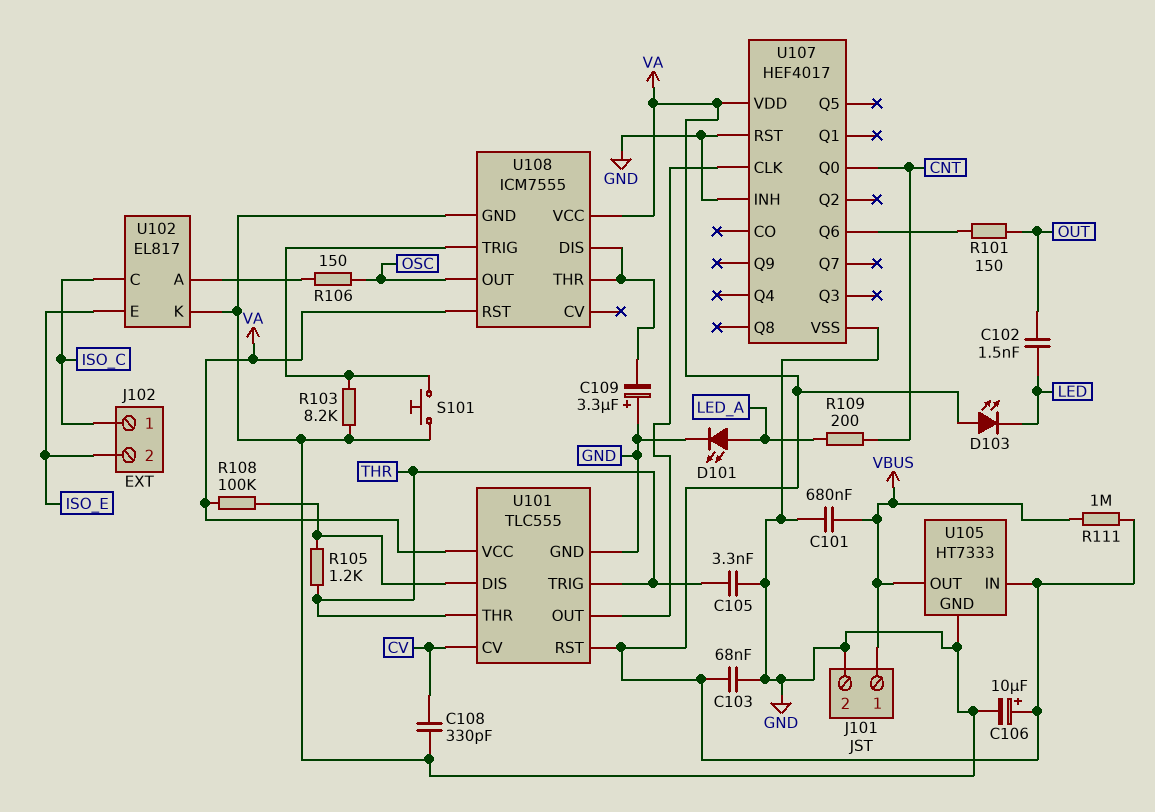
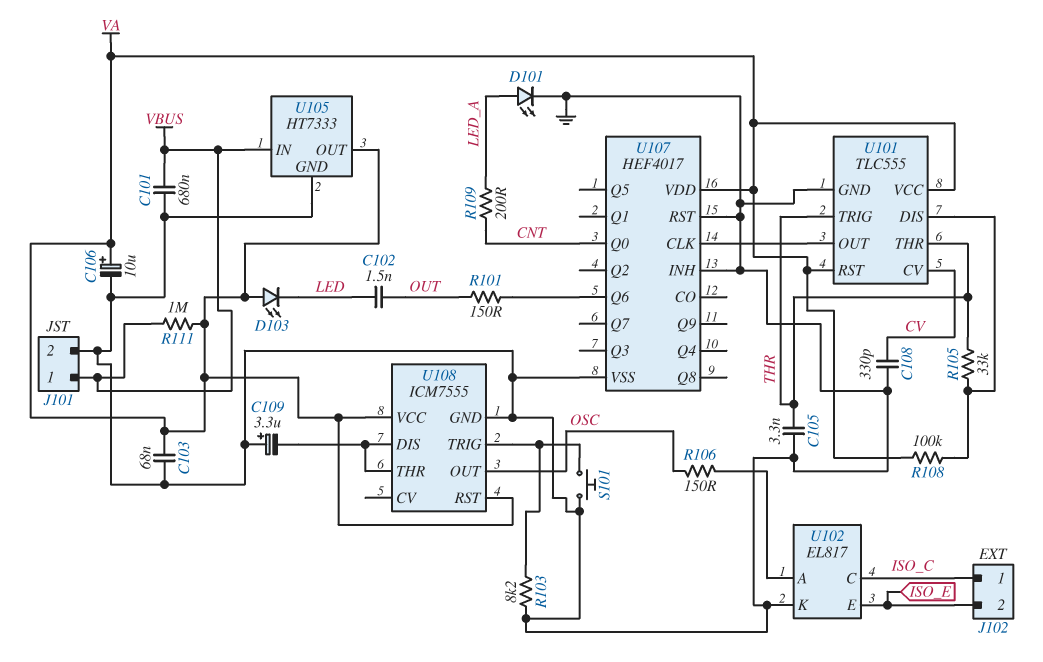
R105: 1.2k (THR, U101/DIS) -> 33k (THR, U101/DIS)
U105 pin IN: VA -> VBUS
U105 pin OUT: VBUS -> VA

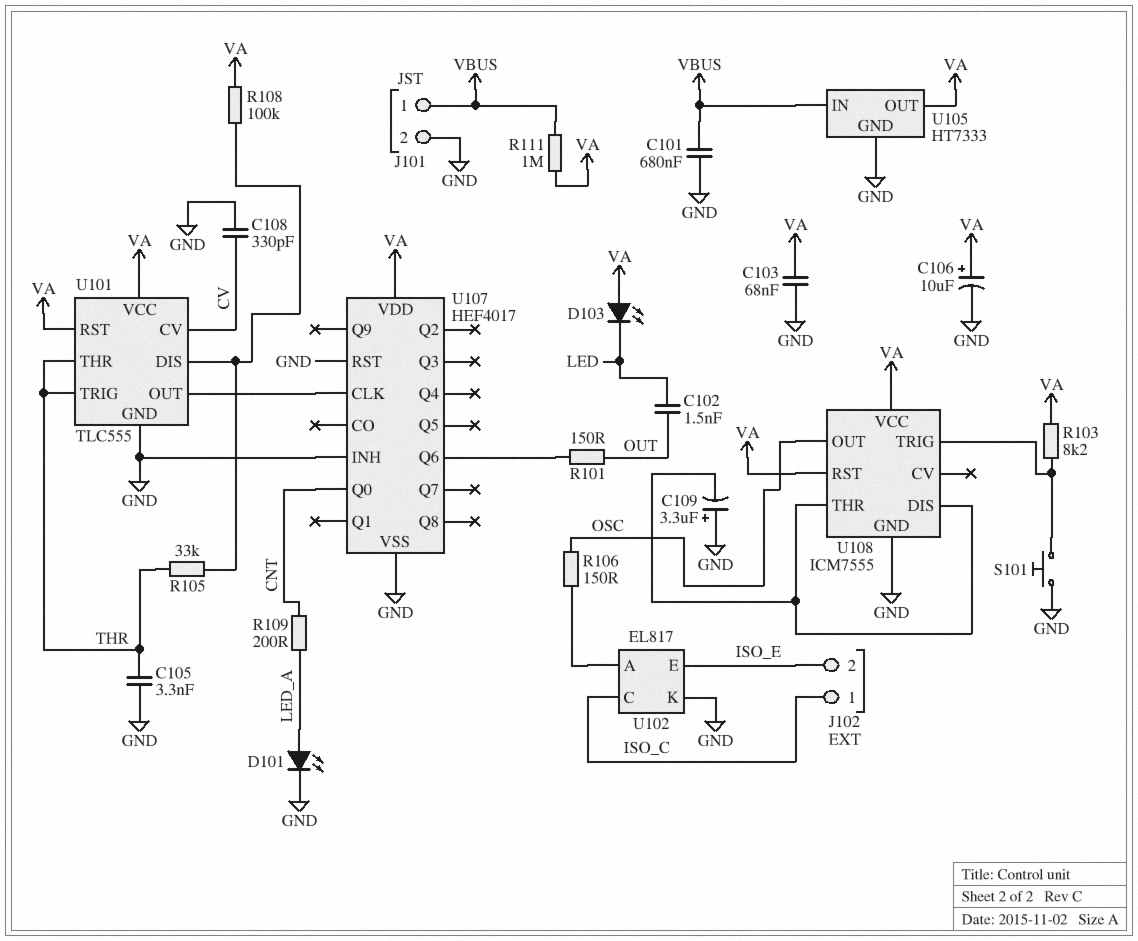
R103: 8.2k (GND, U108/TRIG) -> 8.2k (U108/TRIG, VA)

